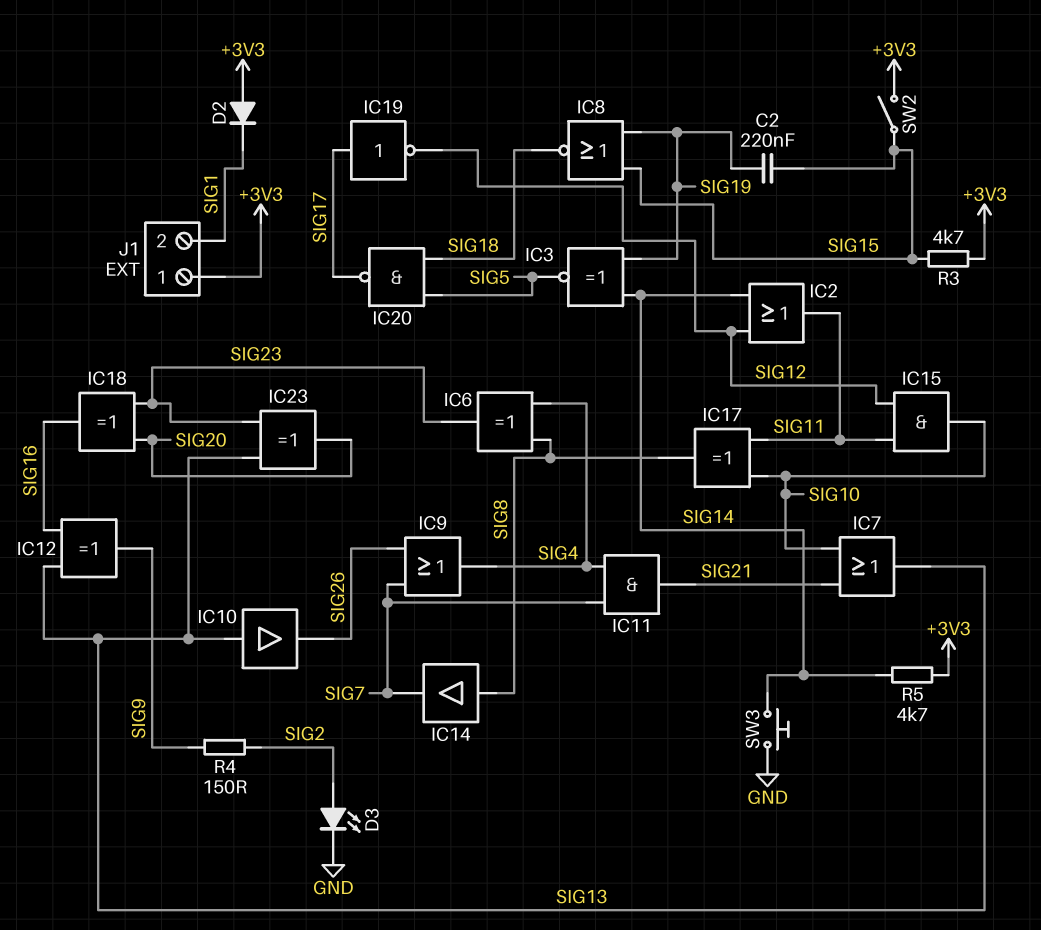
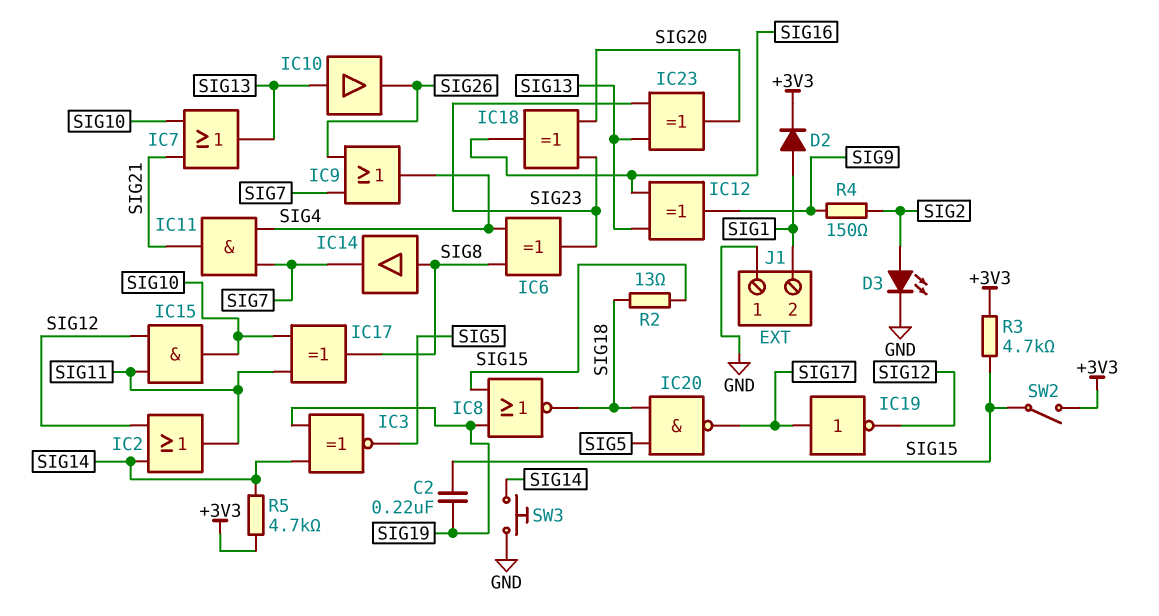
D2: diode (A +3V3, K SIG1) -> diode (A SIG1, K +3V3)
J1 pin 1: +3V3 -> GND
R2: none -> 13 (SIG15, SIG18)

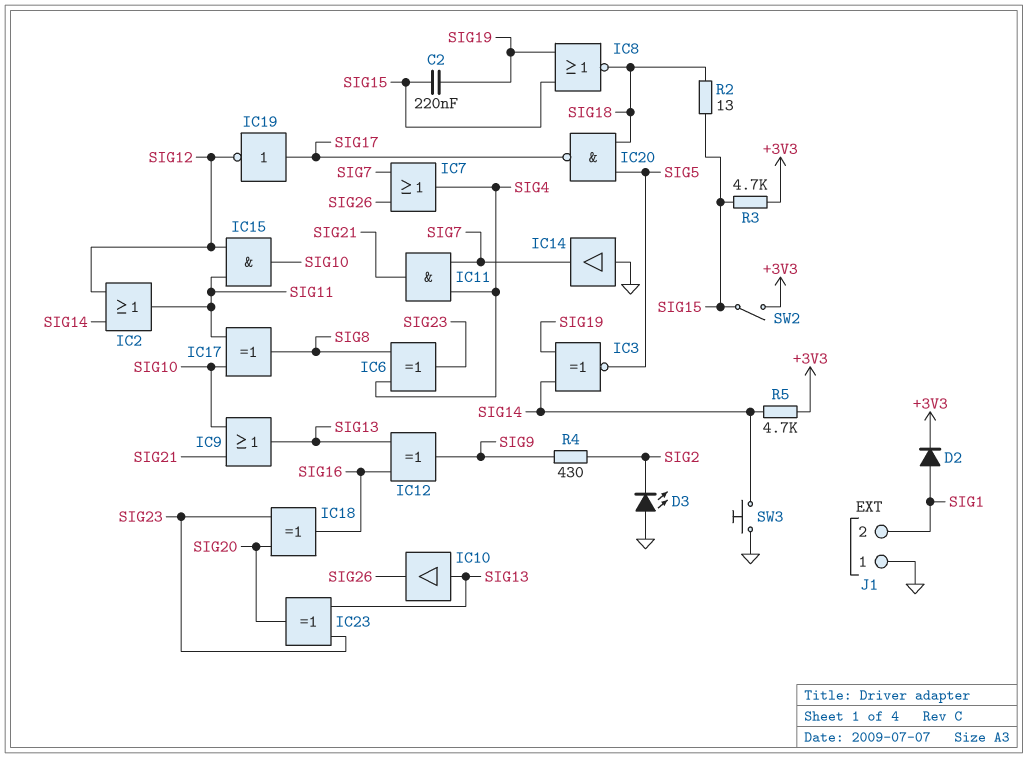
D3: LED (A SIG2, K GND) -> LED (A GND, K SIG2)
IC7: OR (in SIG10, in SIG21, out SIG13) -> OR (in SIG7, in SIG26, out SIG4)
IC9: OR (in SIG7, in SIG26, out SIG4) -> OR (in SIG10, in SIG21, out SIG13)
IC14: buffer (in SIG8, out SIG7) -> buffer (in GND, out SIG7)
R4: 150 (SIG2, SIG9) -> 430 (SIG2, SIG9)

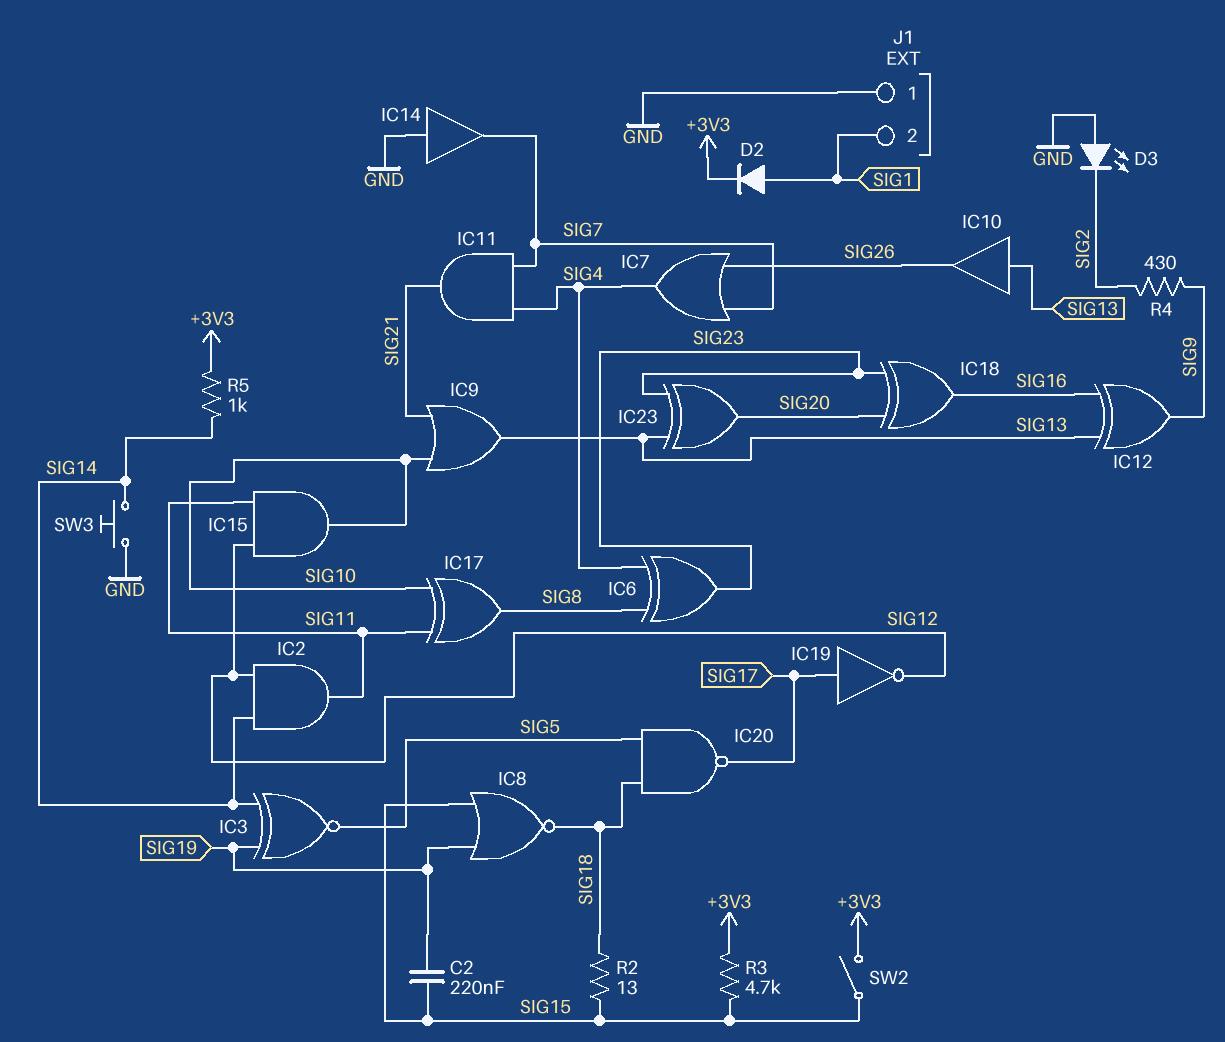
IC2: OR (in SIG12, in SIG14, out SIG11) -> AND (in SIG12, in SIG14, out SIG11)
R5: 4.7k (+3V3, SIG14) -> 1k (+3V3, SIG14)

